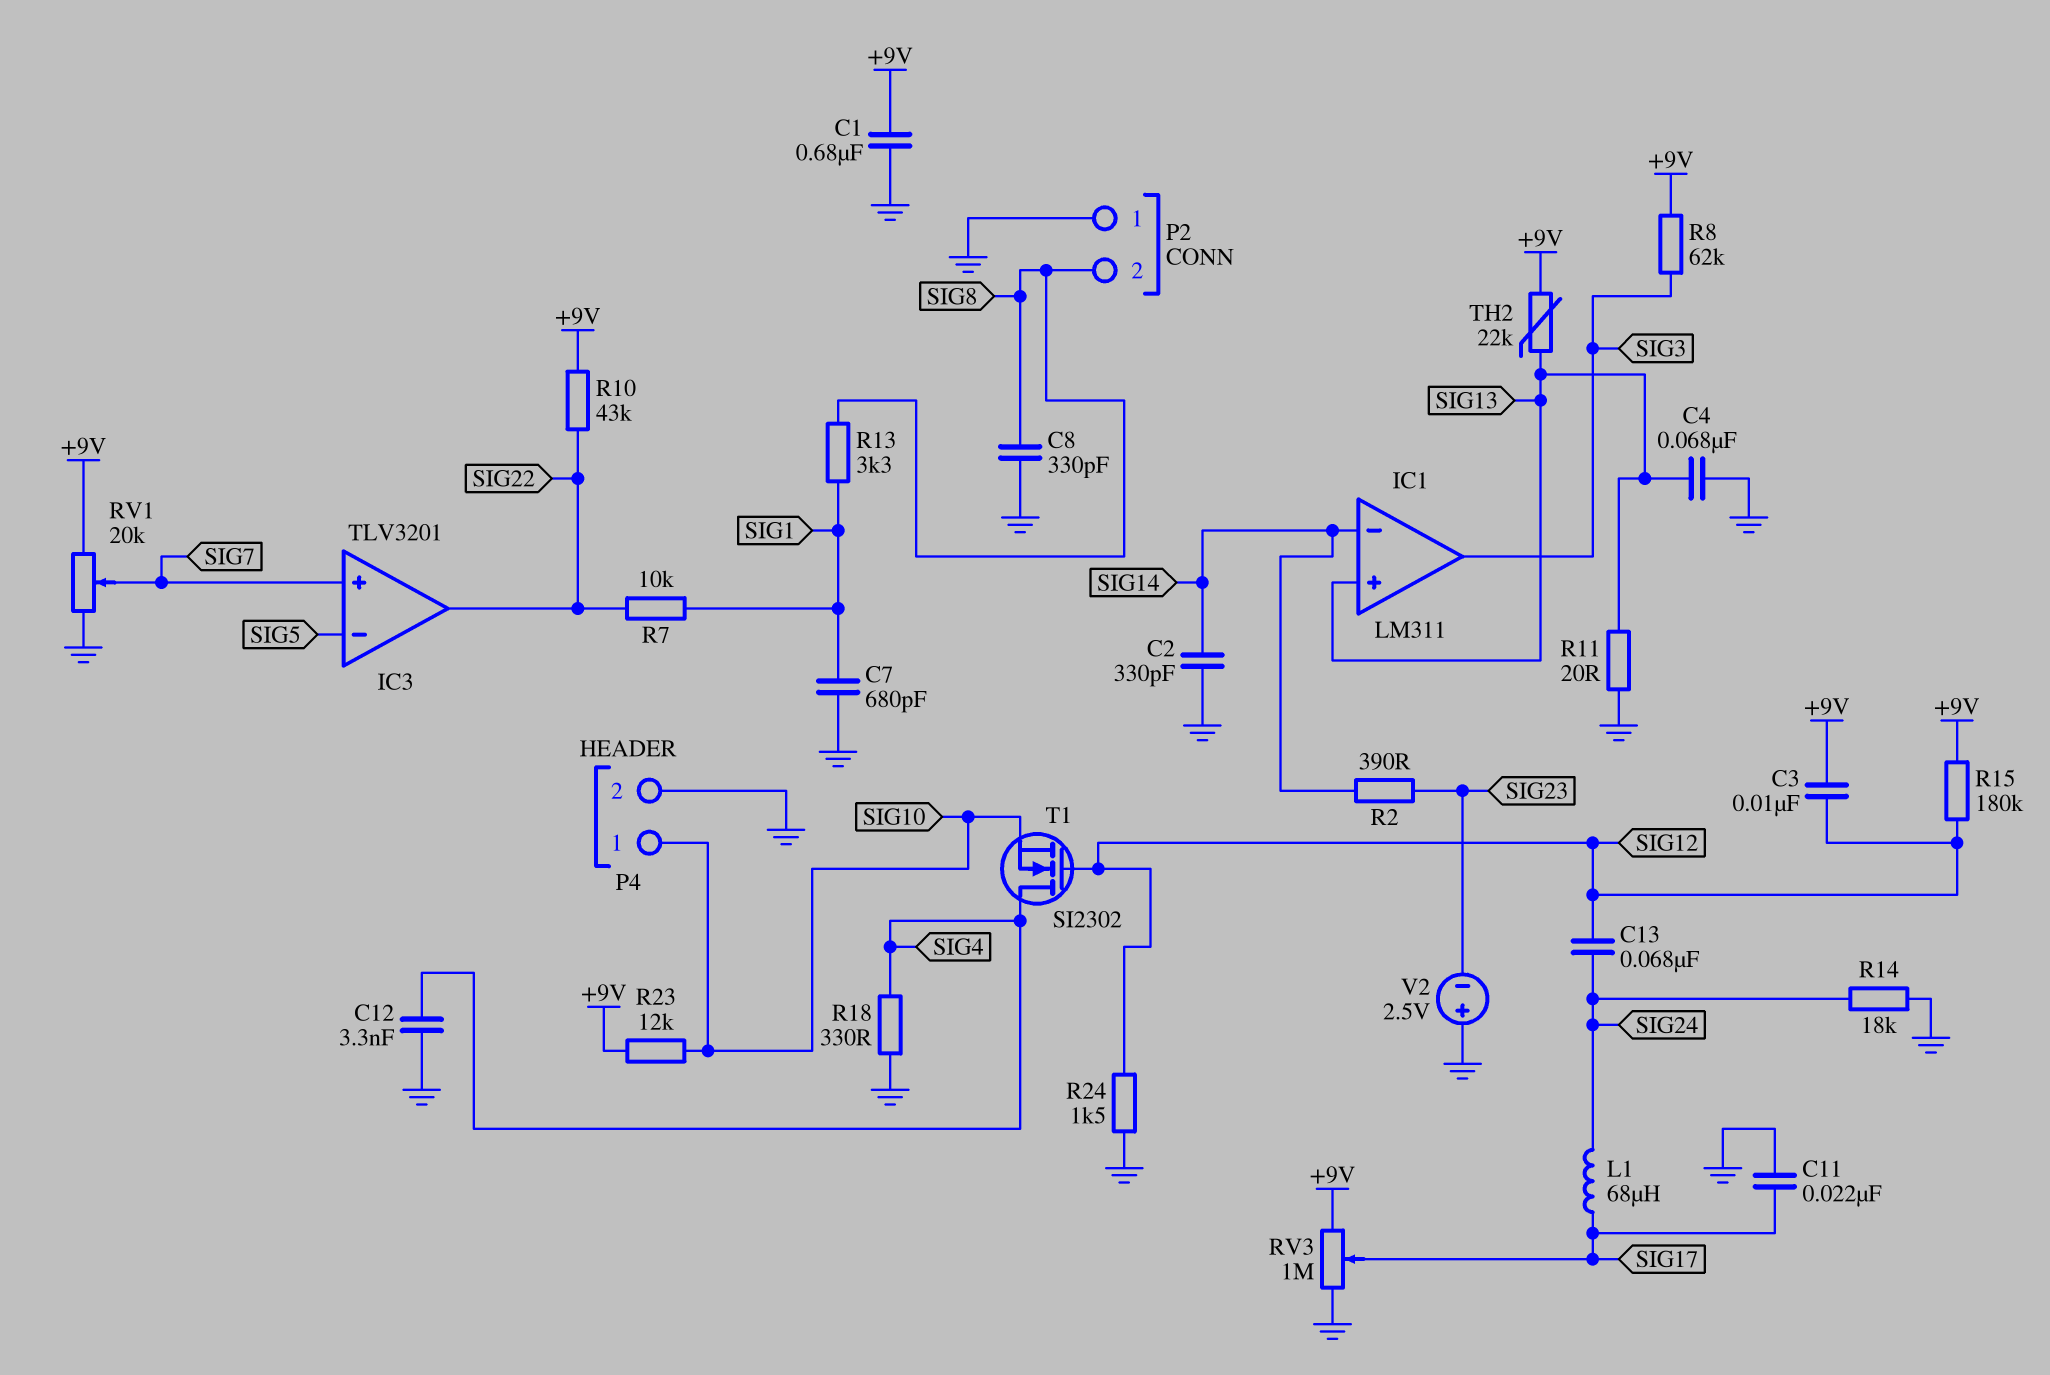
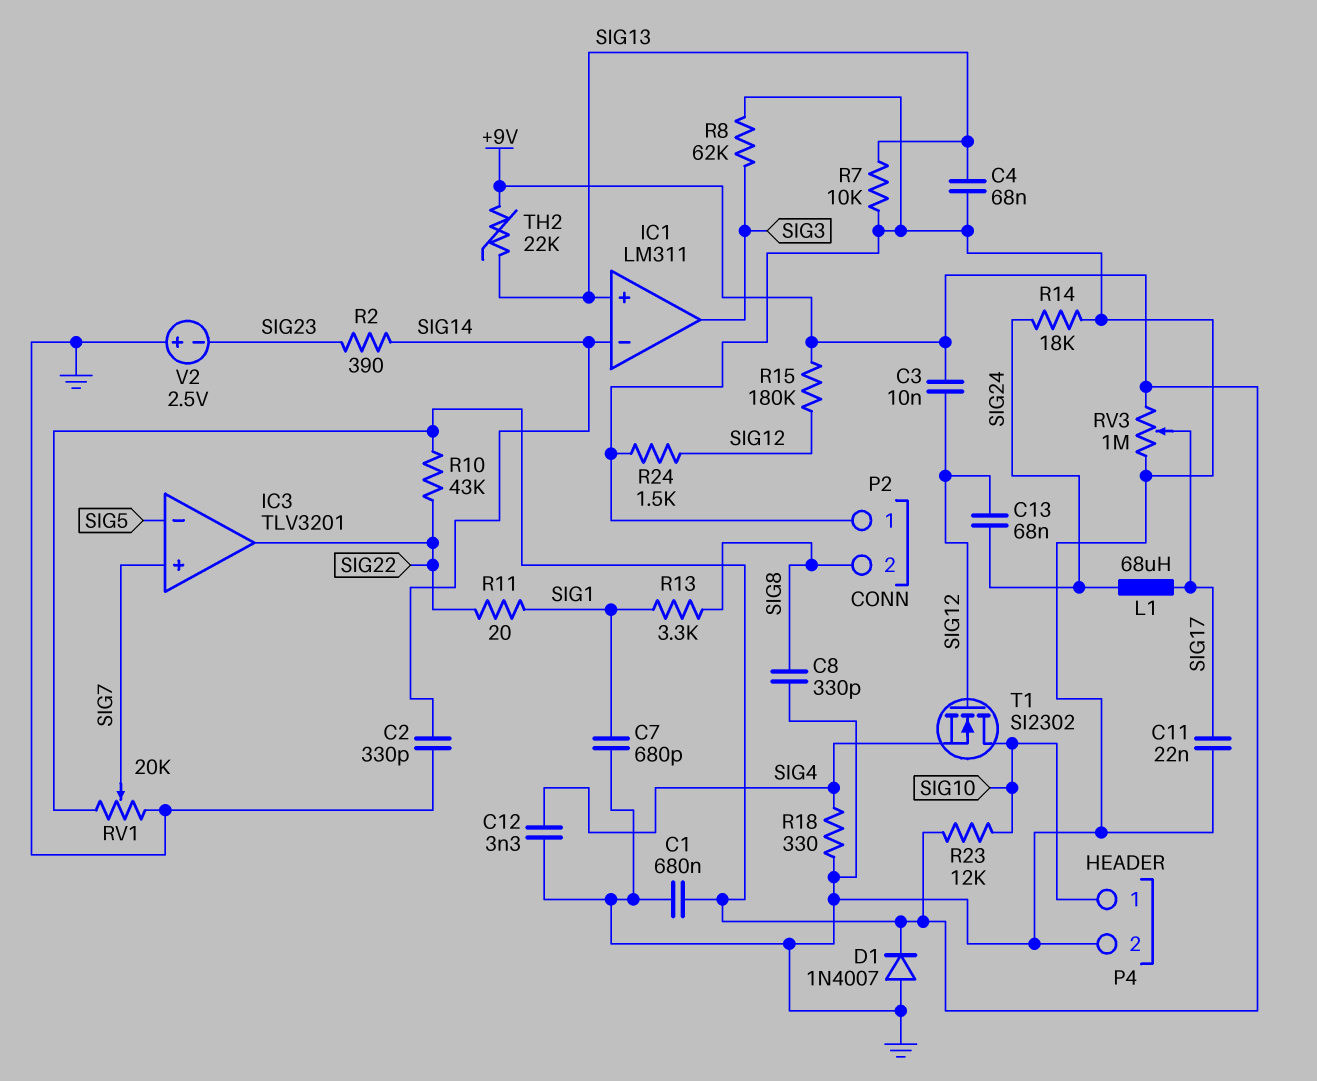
D1: none -> diode 1N4007 (A GND, K +9V)
R7: 10k (SIG1, SIG22) -> 10k (GND, SIG13)
R8: 62k (+9V, SIG3) -> 62k (GND, SIG3)
R11: 20 (GND, SIG13) -> 20 (SIG1, SIG22)
T1: NMOS SI2302 (G SIG12, D SIG4, S SIG10) -> NMOS SI2302 (G SIG12, D SIG10, S SIG4)

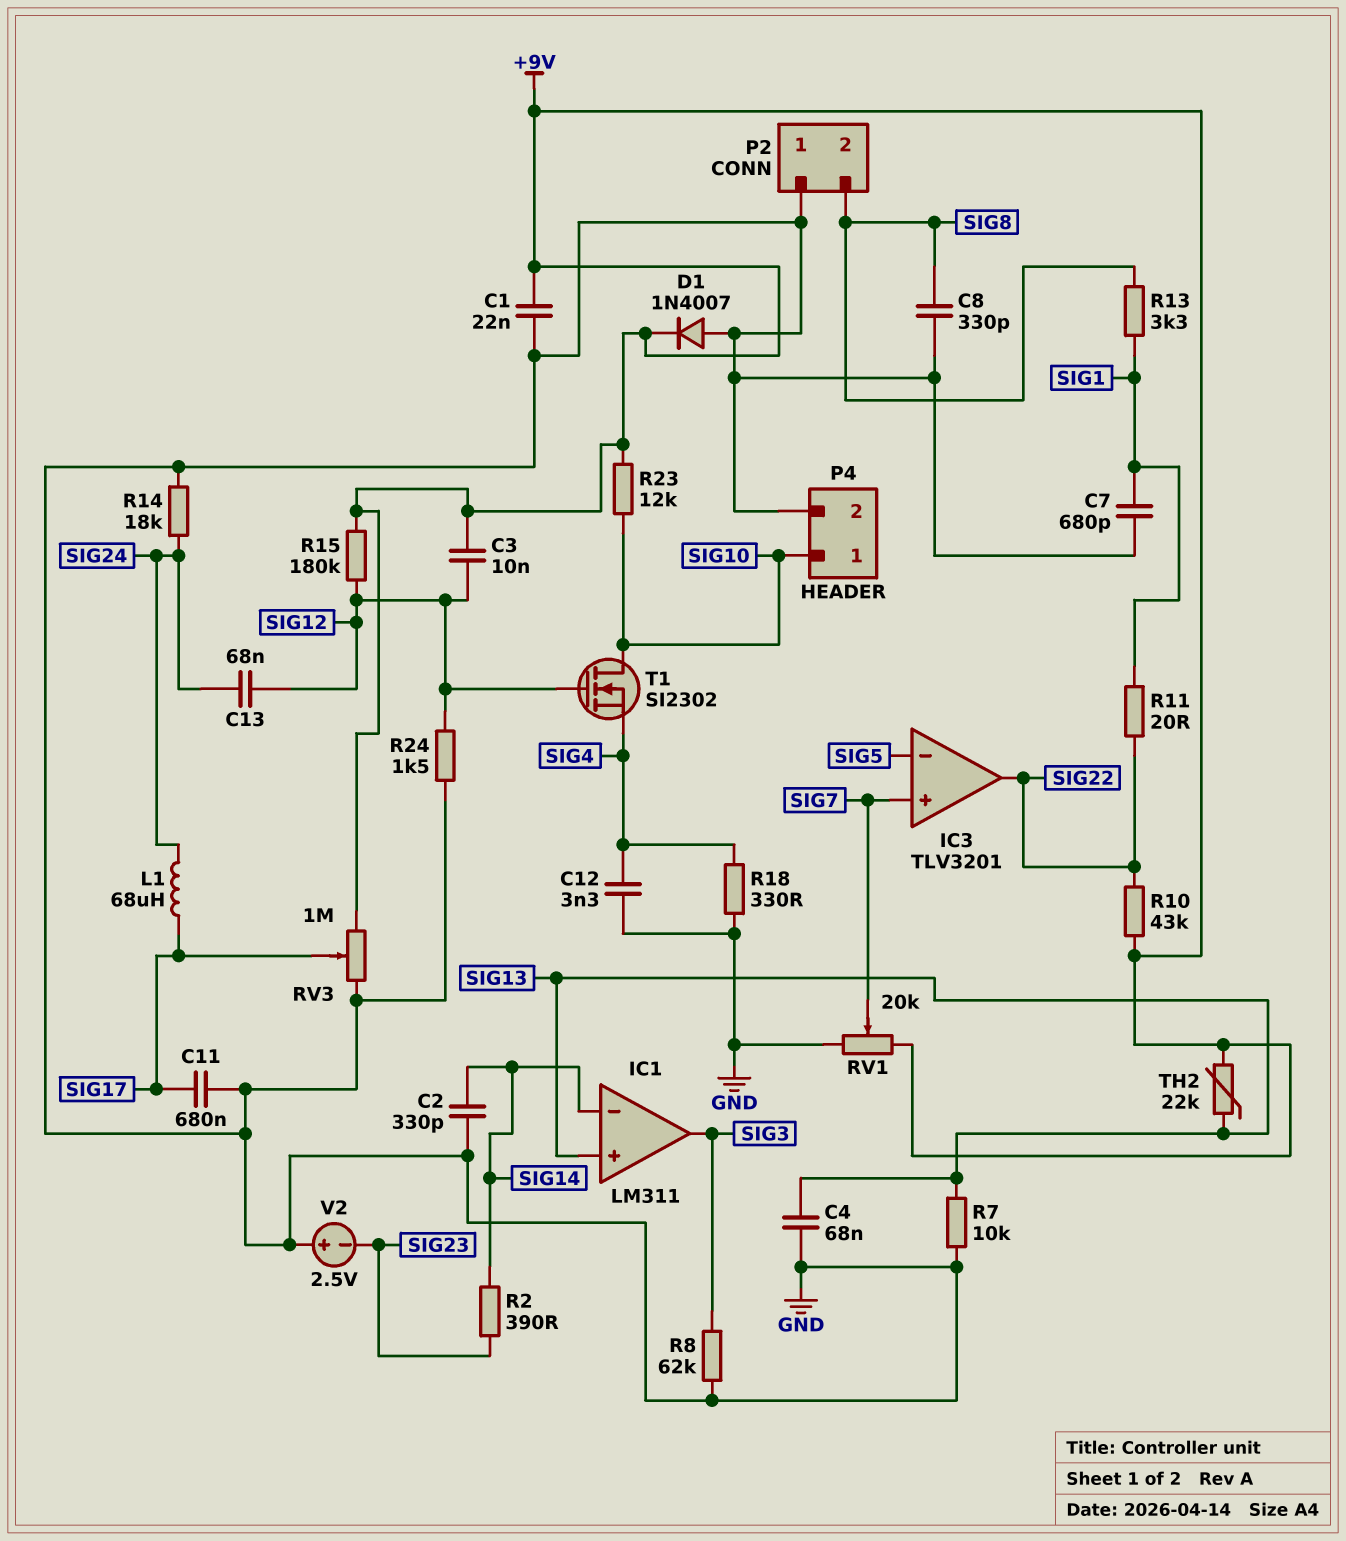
C1: 680nF (+9V, GND) -> 22nF (+9V, GND)
C11: 22nF (GND, SIG17) -> 680nF (GND, SIG17)

